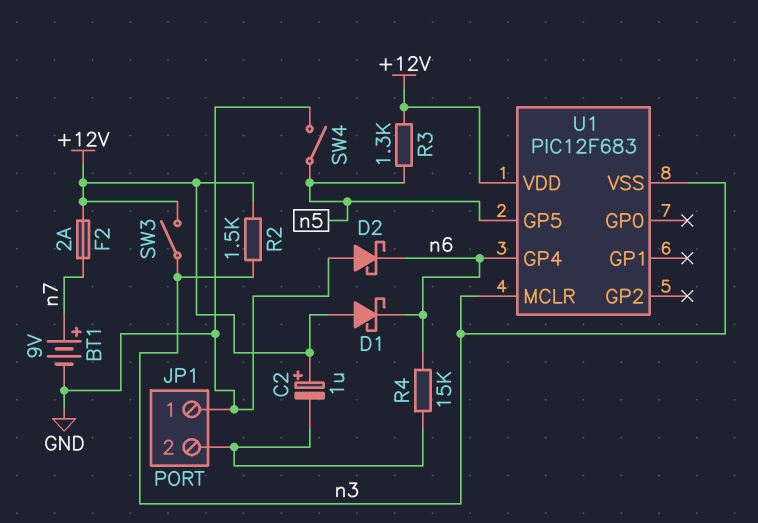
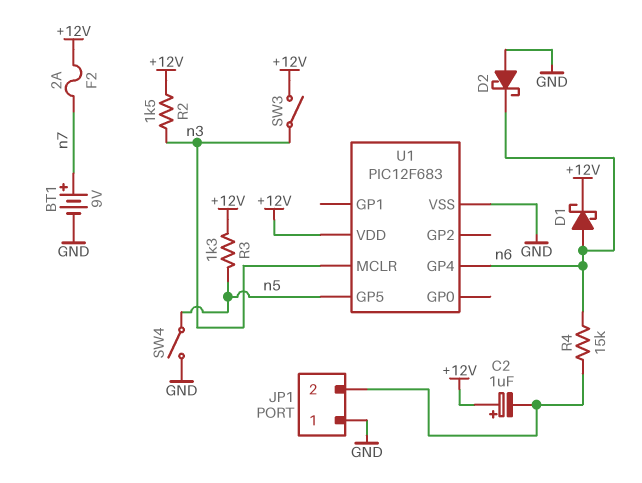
D1: schottky (A +12V, K n6) -> schottky (A n6, K +12V)
U1 pin VSS: n3 -> GND

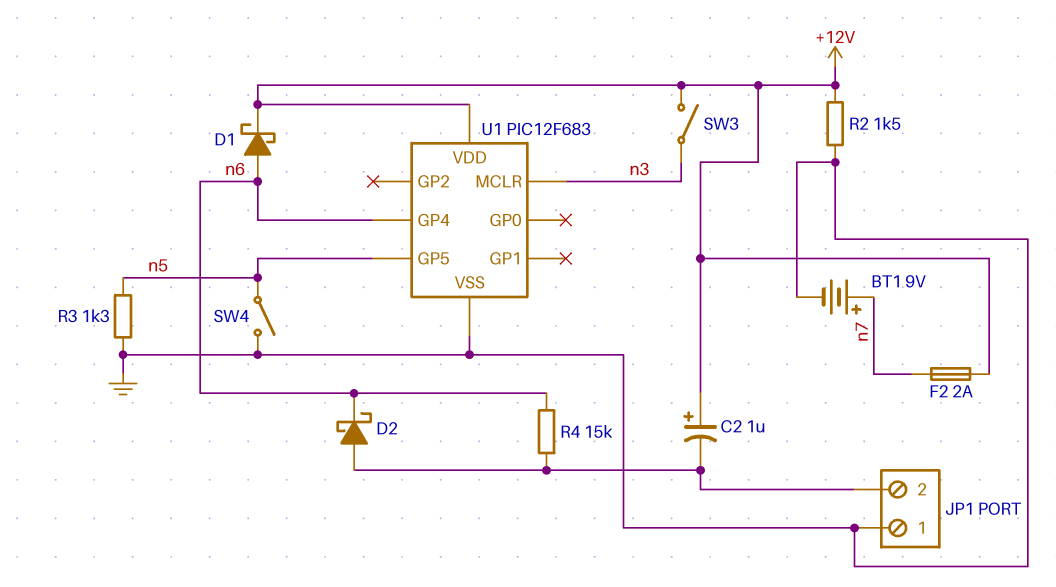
D2: schottky (A GND, K n6) -> schottky (A JP1/2, K n6)
R2: 1.5k (+12V, n3) -> 1.5k (+12V, GND)
R3: 1.3k (+12V, n5) -> 1.3k (GND, n5)

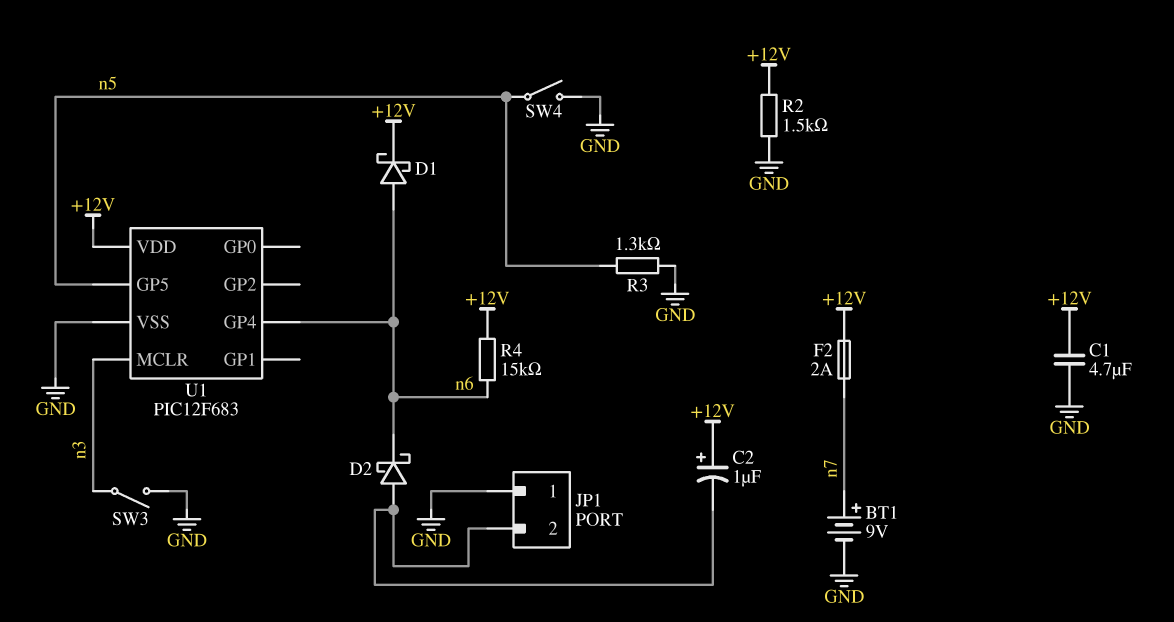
C1: none -> 4.7uF (+12V, GND)
R4: 15k (JP1/2, n6) -> 15k (+12V, n6)
SW3: switch (+12V, n3) -> switch (GND, n3)

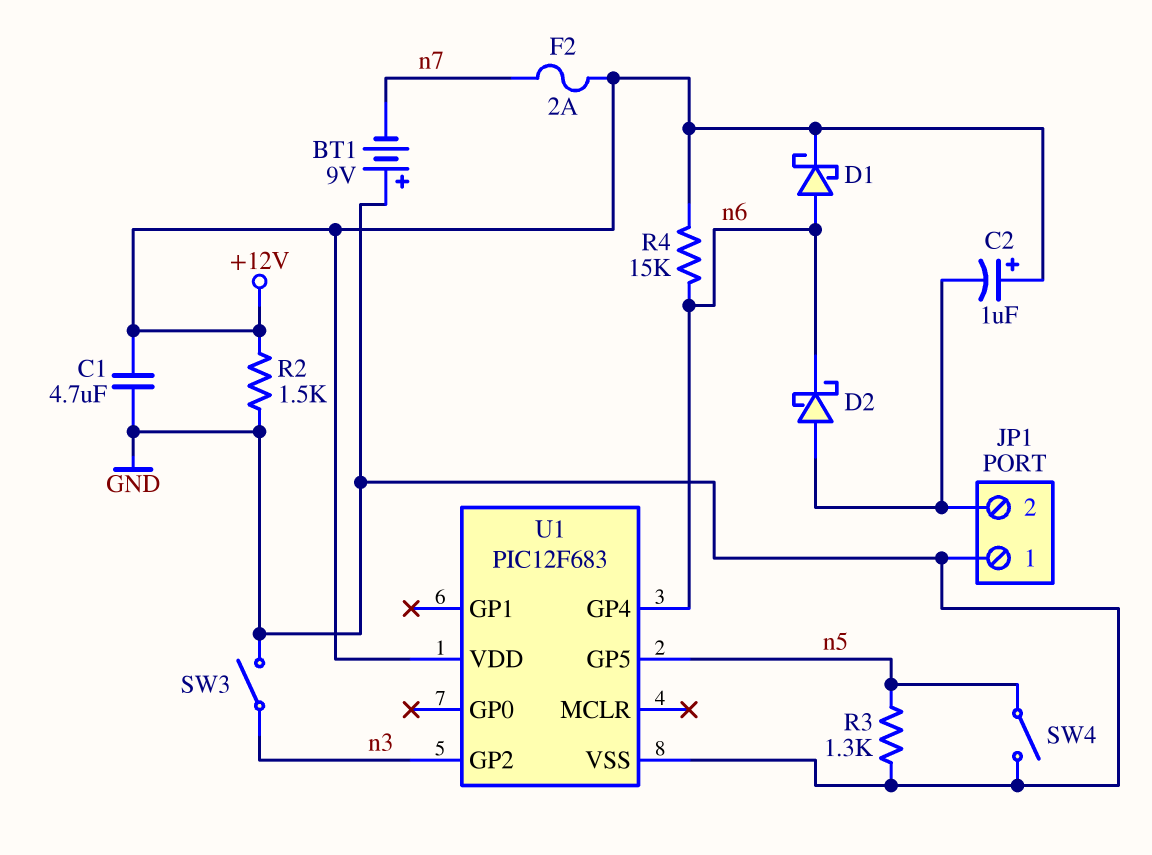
BT1: 9V (plus n7, minus GND) -> 9V (plus GND, minus n7)
U1 pin GP2: none -> n3
U1 pin MCLR: n3 -> none

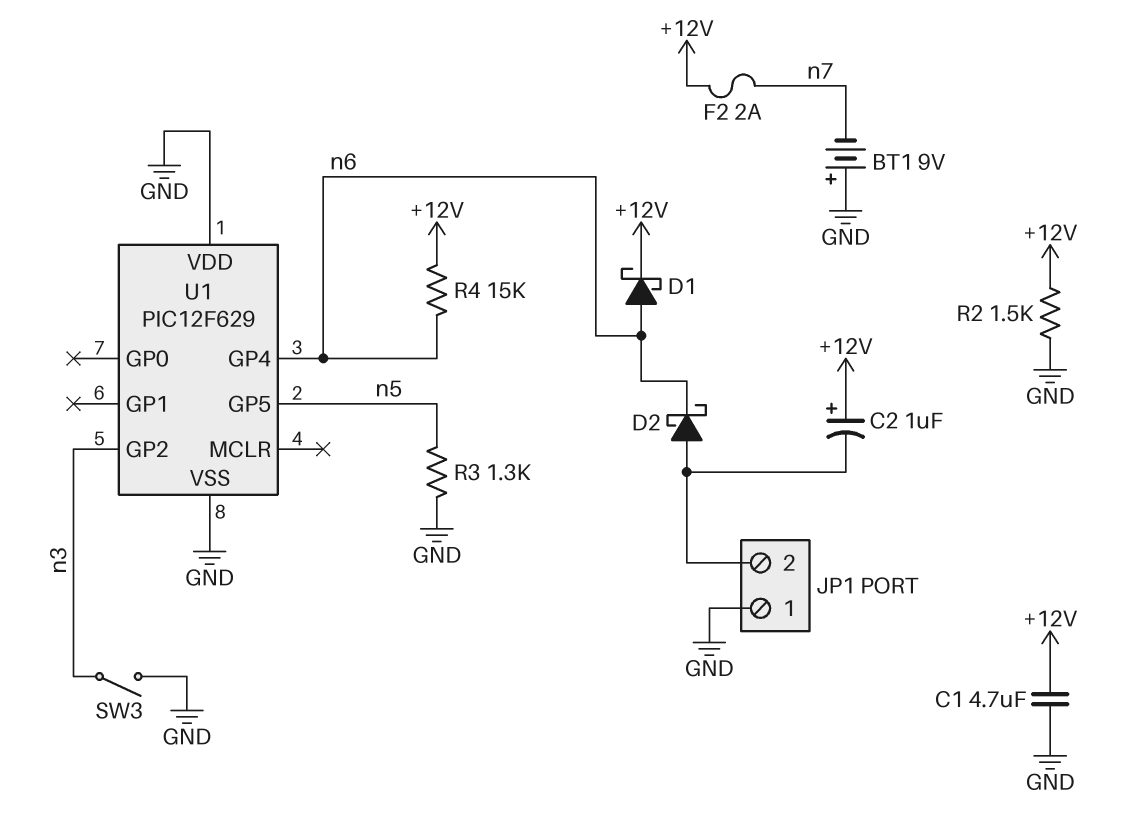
SW4: switch (GND, n5) -> none
U1: PIC12F683 -> PIC12F629
U1 pin VDD: +12V -> GND

